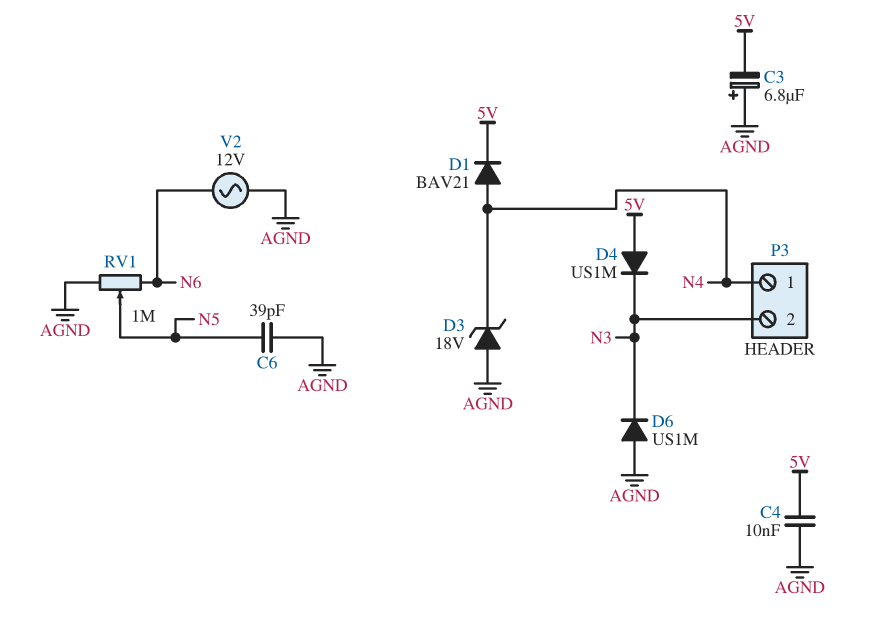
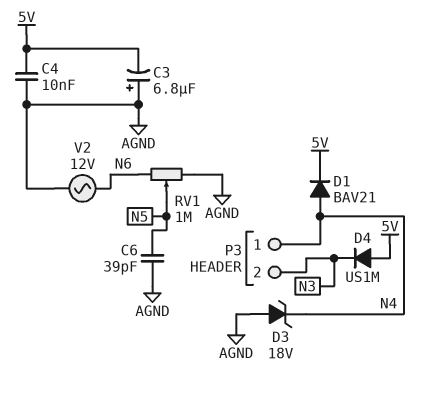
D6: diode US1M (A AGND, K N3) -> none

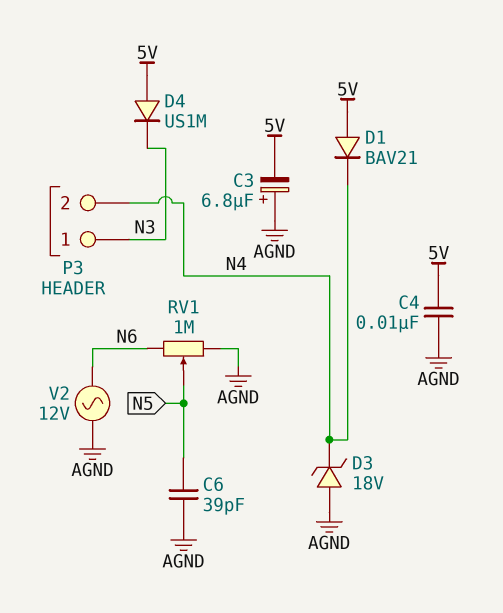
D1: diode BAV21 (A N4, K 5V) -> diode BAV21 (A 5V, K N4)
P3 pin 1: N4 -> N3
P3 pin 2: N3 -> N4

